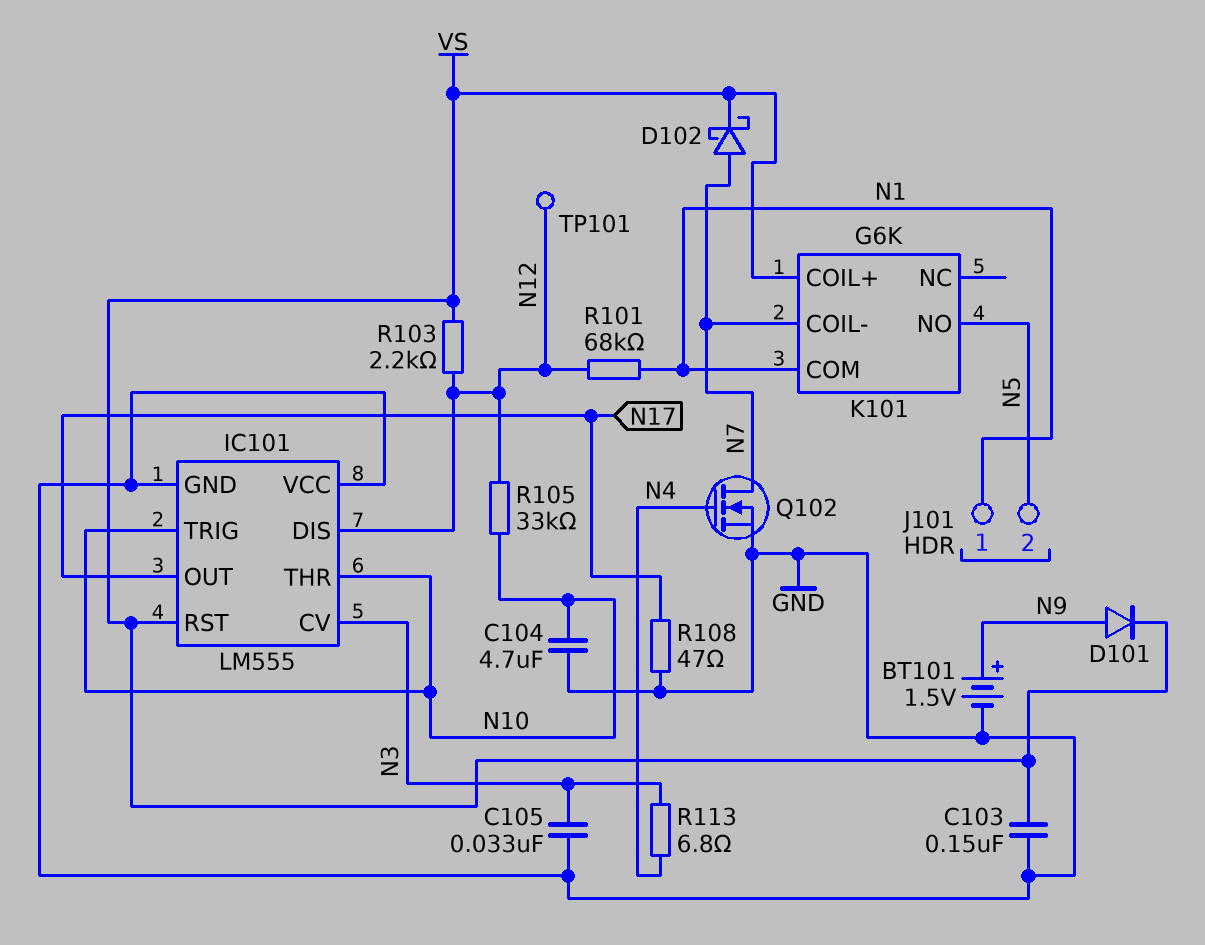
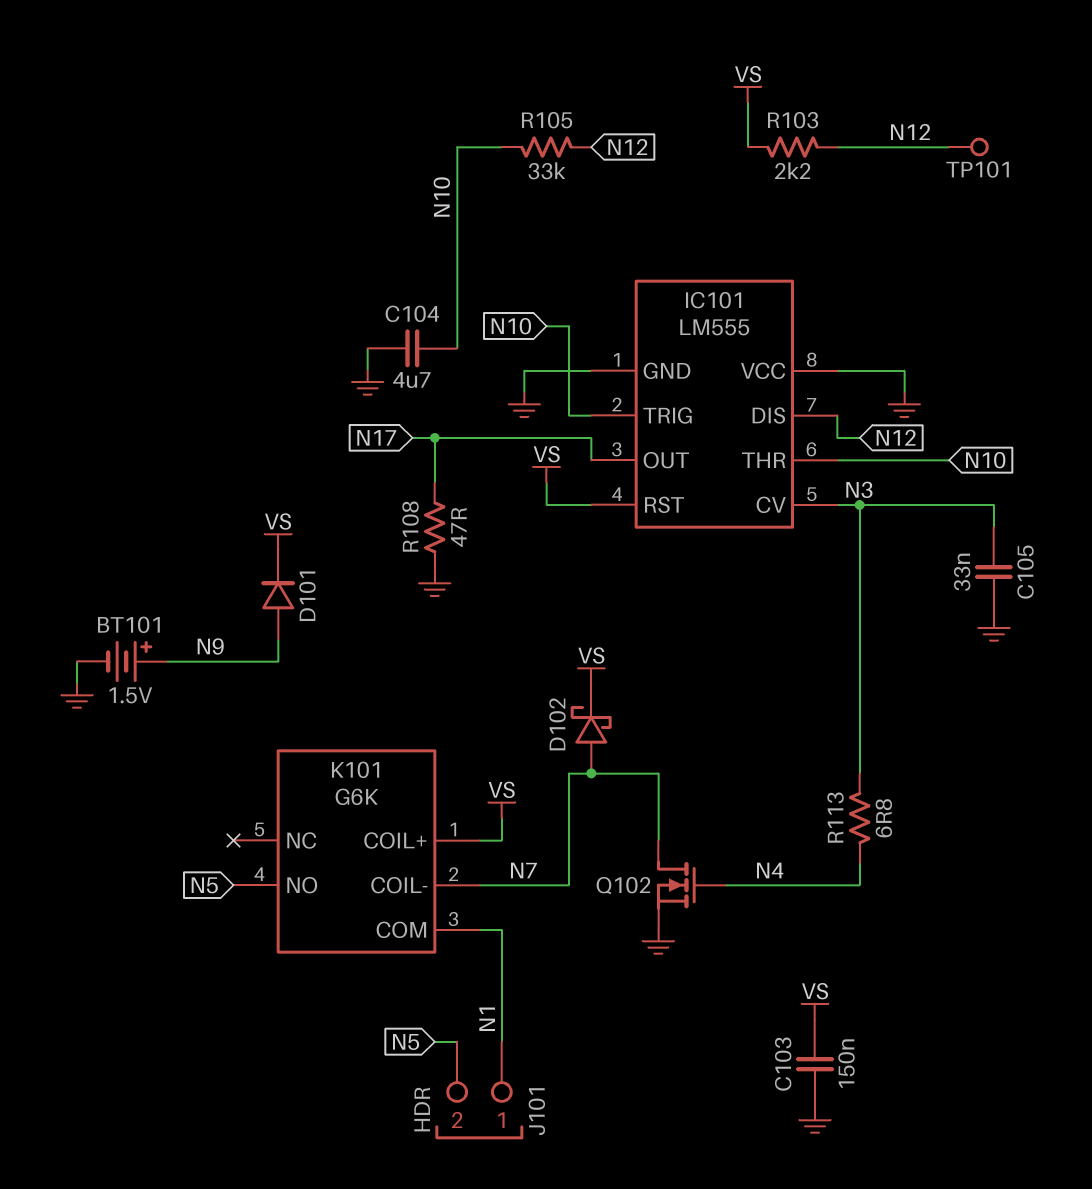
R101: 68k (N1, N12) -> none

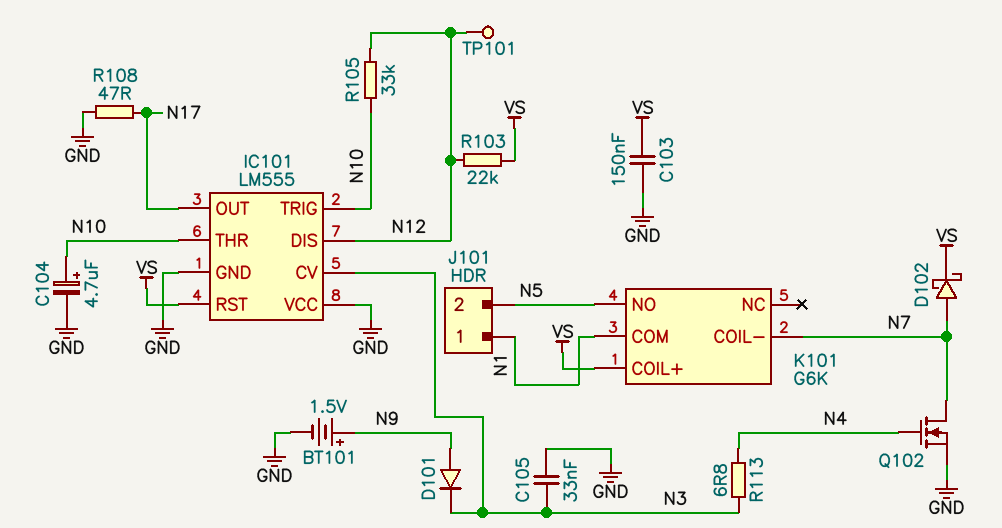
C104: 4.7uF (GND, N10) -> 4.7uF (plus N10, minus GND)
D101: diode (A N9, K VS) -> diode (A N9, K N3)
R103: 2.2k (N12, VS) -> 22k (N12, VS)

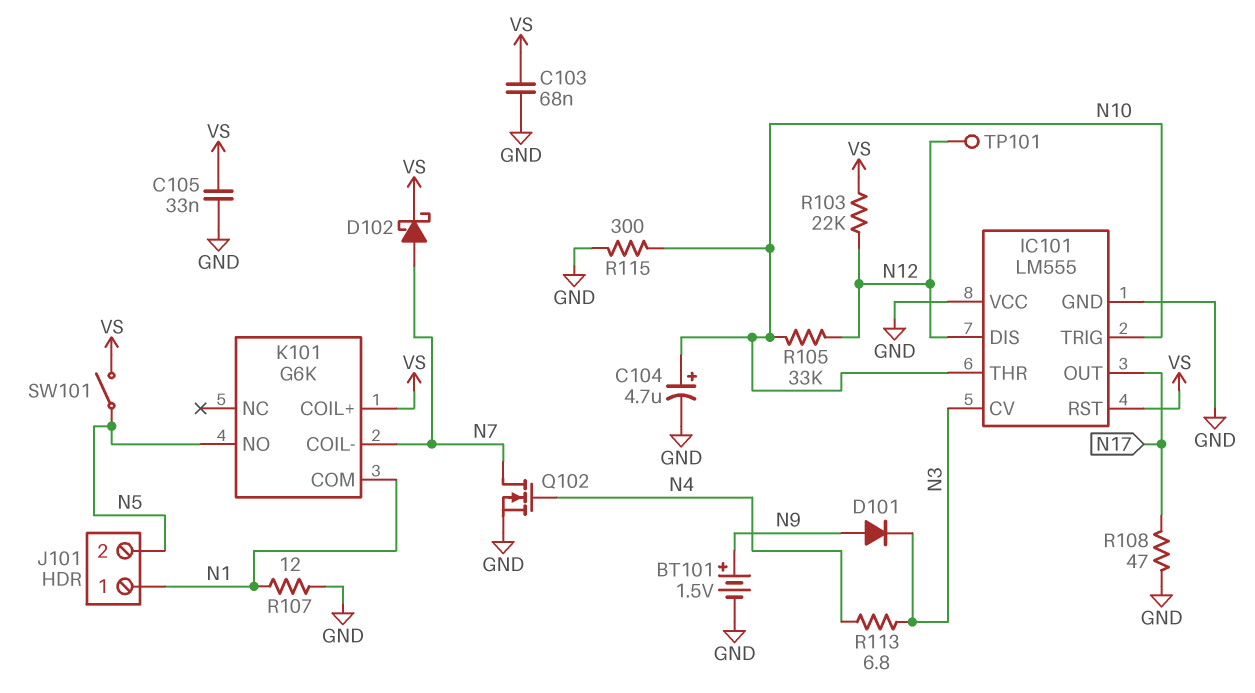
C103: 150nF (GND, VS) -> 68nF (GND, VS)
C105: 33nF (GND, N3) -> 33nF (GND, VS)
R107: none -> 12 (GND, N1)
R115: none -> 300 (GND, N10)
SW101: none -> switch (N5, VS)

